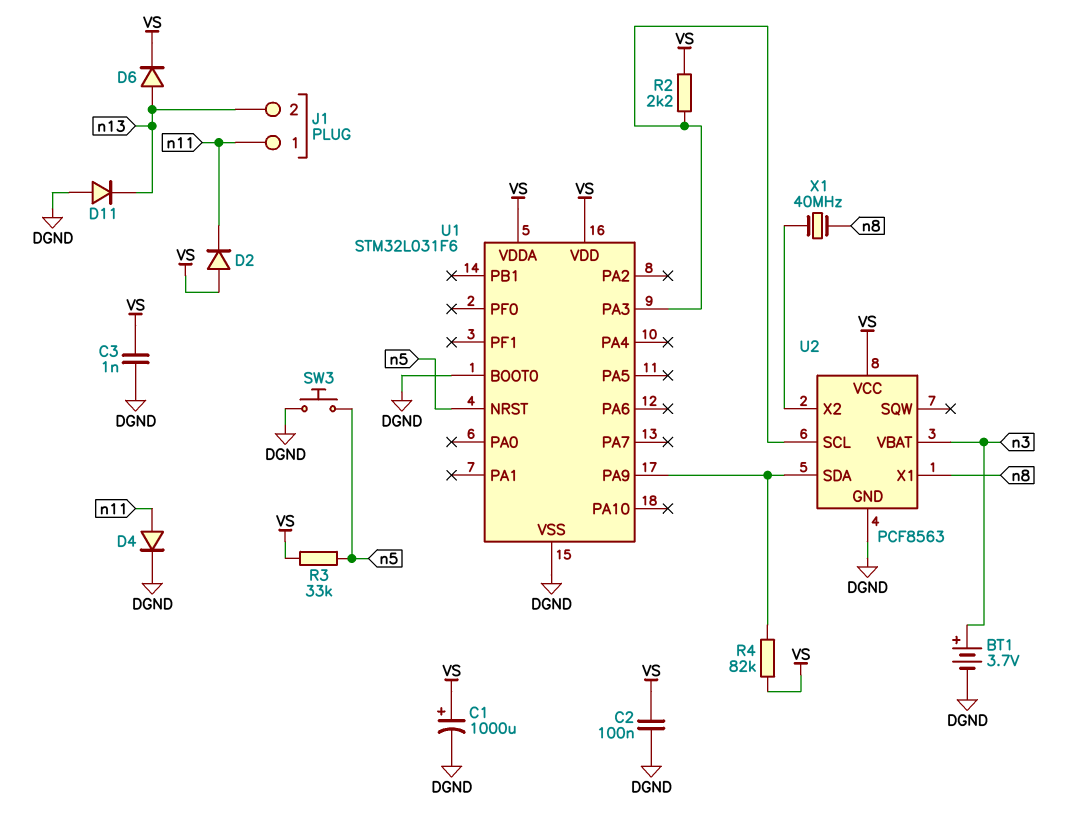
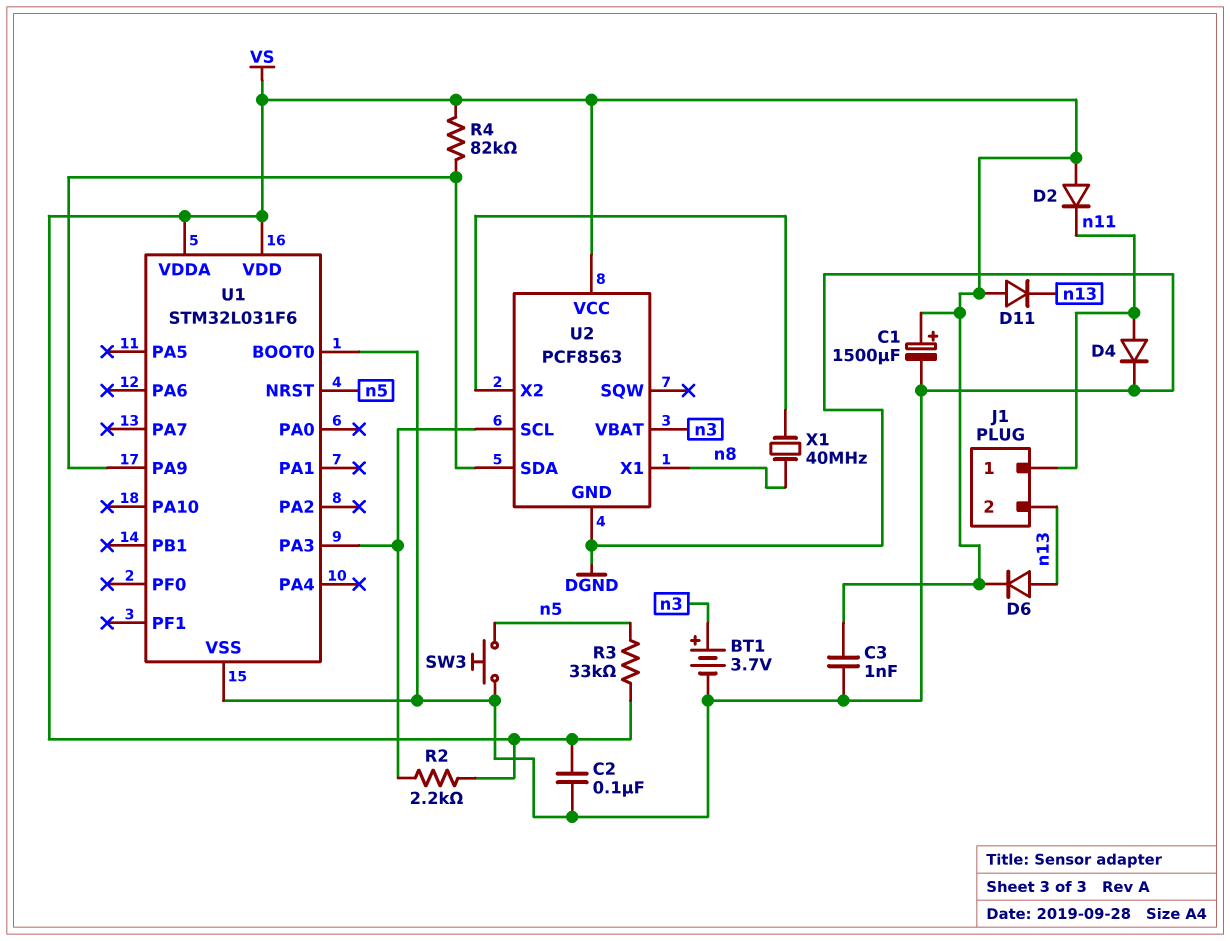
C1: 1000uF (plus VS, minus DGND) -> 1500uF (plus VS, minus DGND)
D11: diode (A DGND, K n13) -> diode (A VS, K n13)

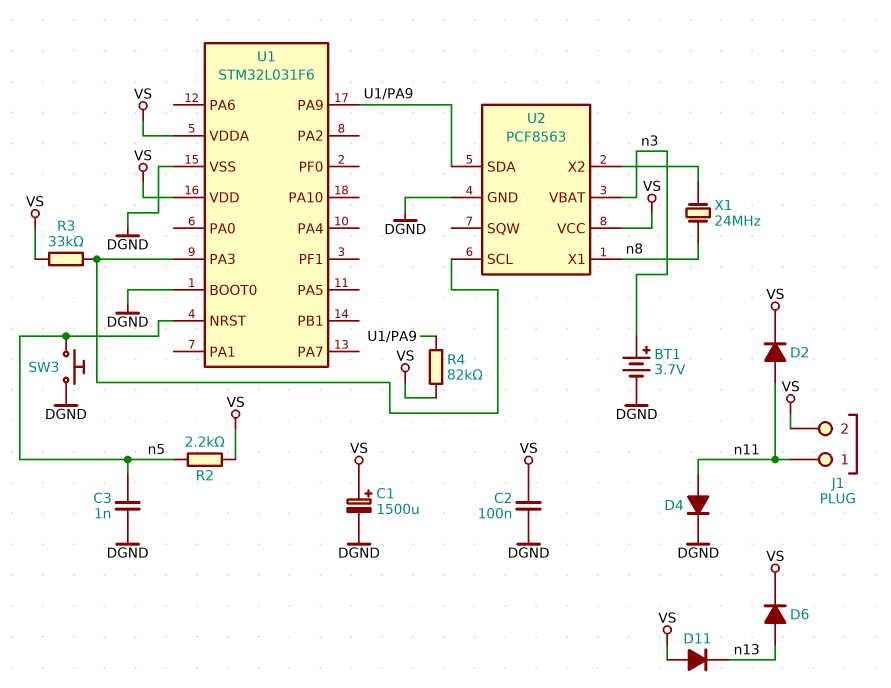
C3: 1nF (DGND, VS) -> 1nF (DGND, n5)
D2: diode (A VS, K n11) -> diode (A n11, K VS)
J1 pin 2: n13 -> VS
R2: 2.2k (U1/PA3, VS) -> 2.2k (VS, n5)
R3: 33k (VS, n5) -> 33k (U1/PA3, VS)
X1: 40MHz (U2/X2, n8) -> 24MHz (U2/X2, n8)

